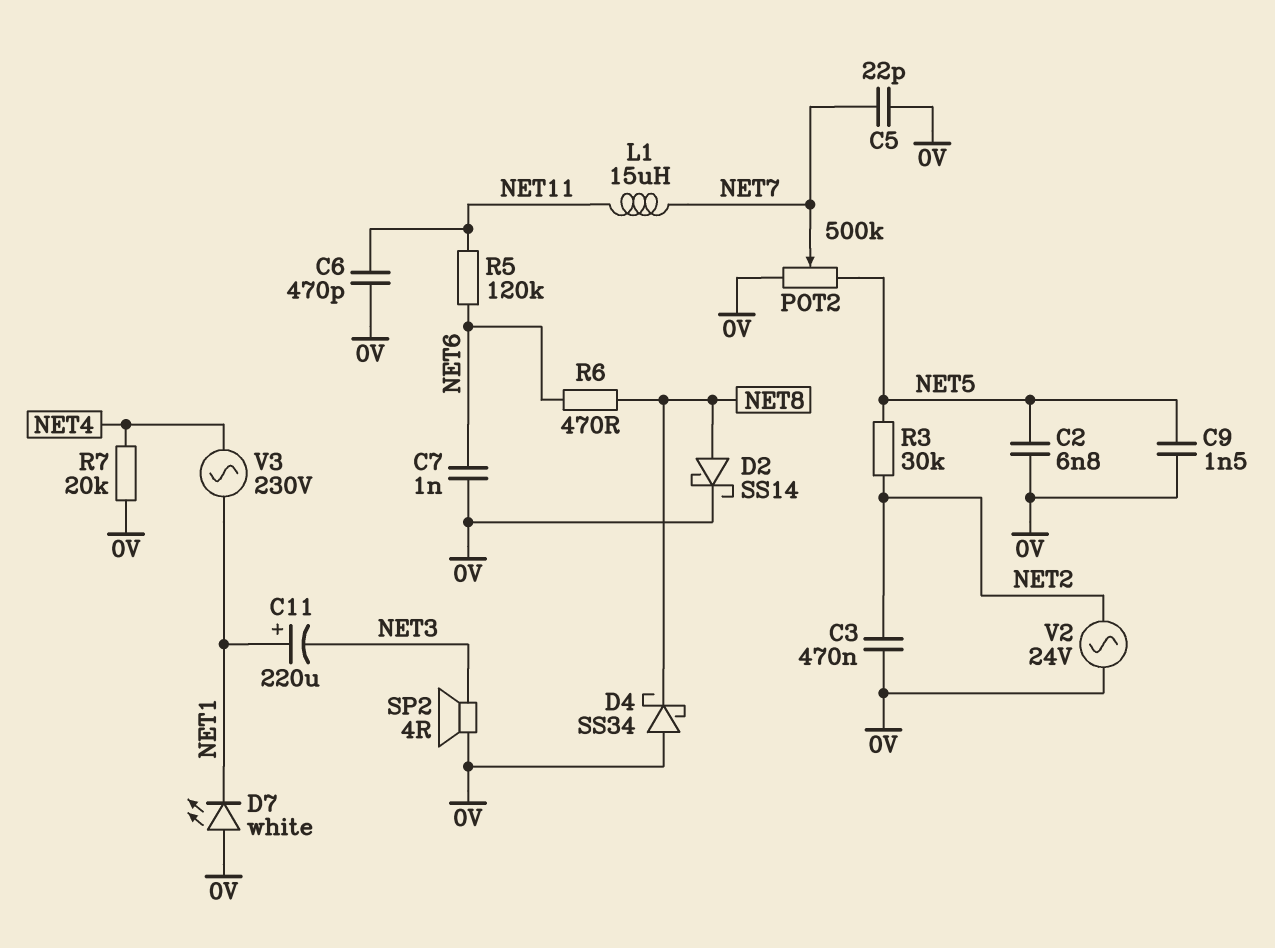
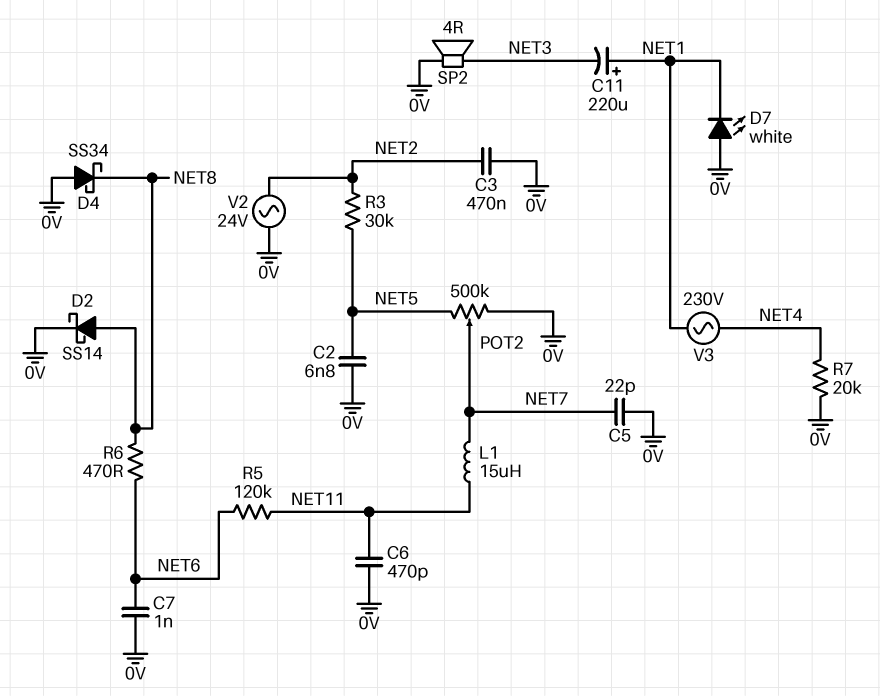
C9: 1.5nF (0V, NET5) -> none

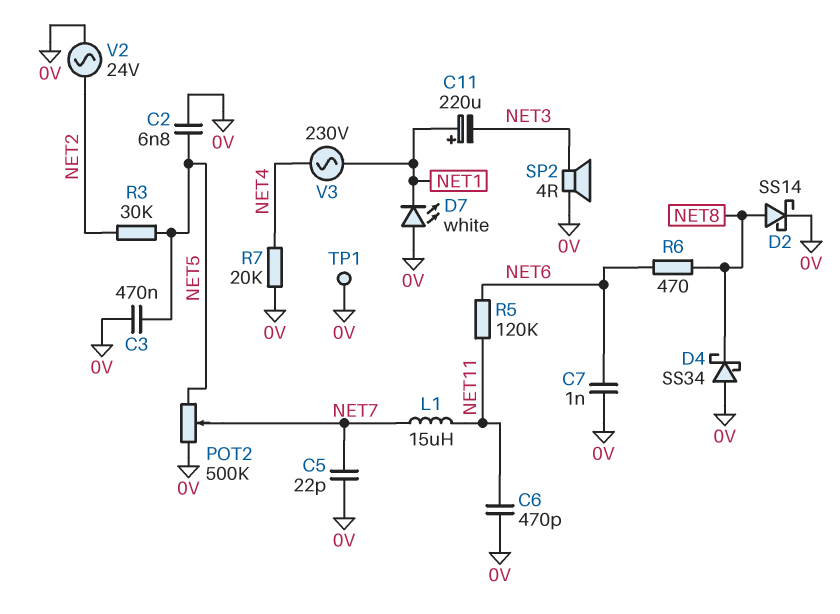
C3: 470nF (0V, NET2) -> 470nF (0V, NET5)
TP1: none -> test point (0V)

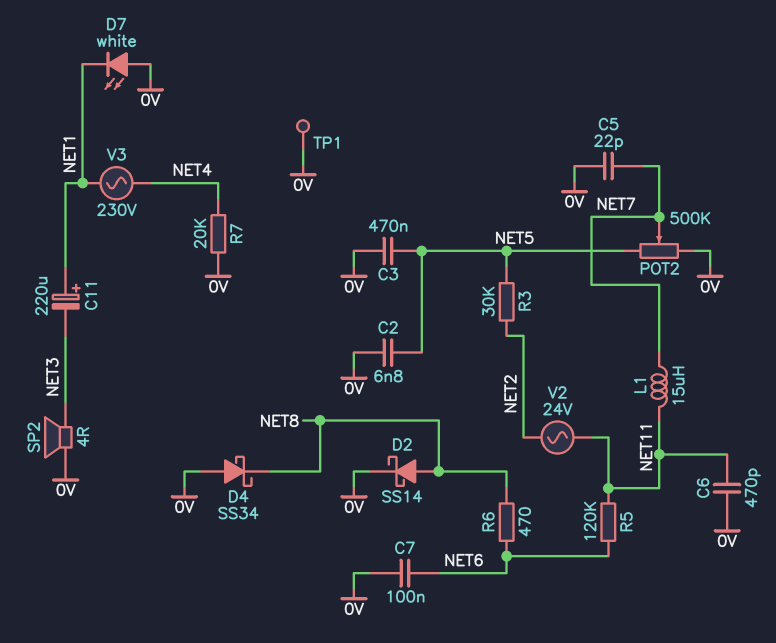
C7: 1nF (0V, NET6) -> 100nF (0V, NET6)
V2: AC 24V (0V, NET2) -> AC 24V (NET2, NET11)

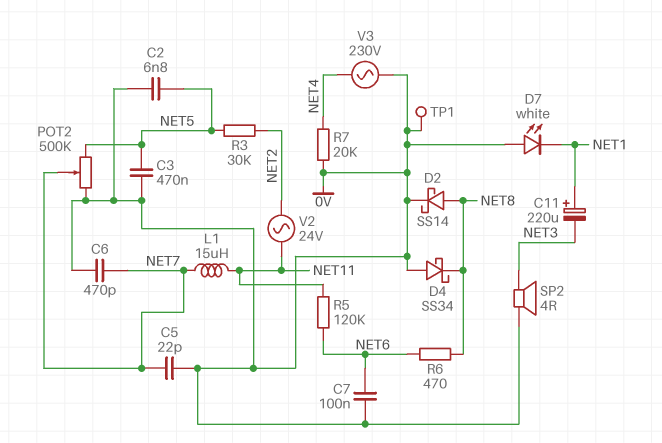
C6: 470pF (0V, NET11) -> 470pF (0V, NET7)
V3: AC 230V (NET1, NET4) -> AC 230V (0V, NET4)

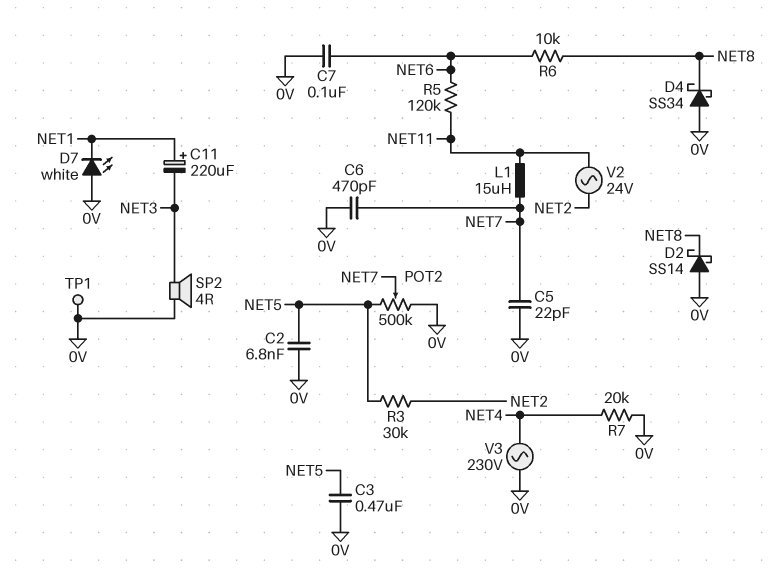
D2: schottky SS14 (A NET8, K 0V) -> schottky SS14 (A 0V, K NET8)
R6: 470 (NET6, NET8) -> 10k (NET6, NET8)

